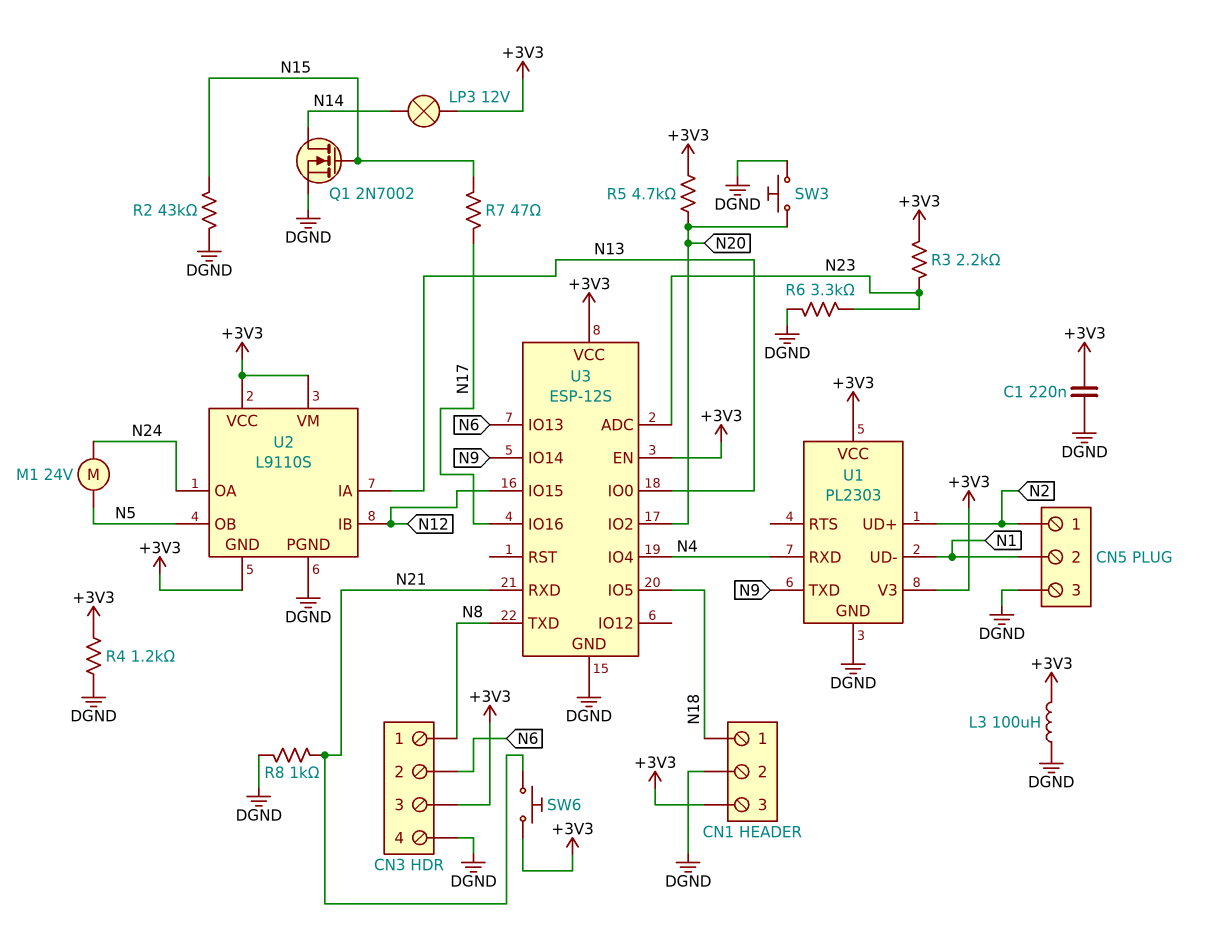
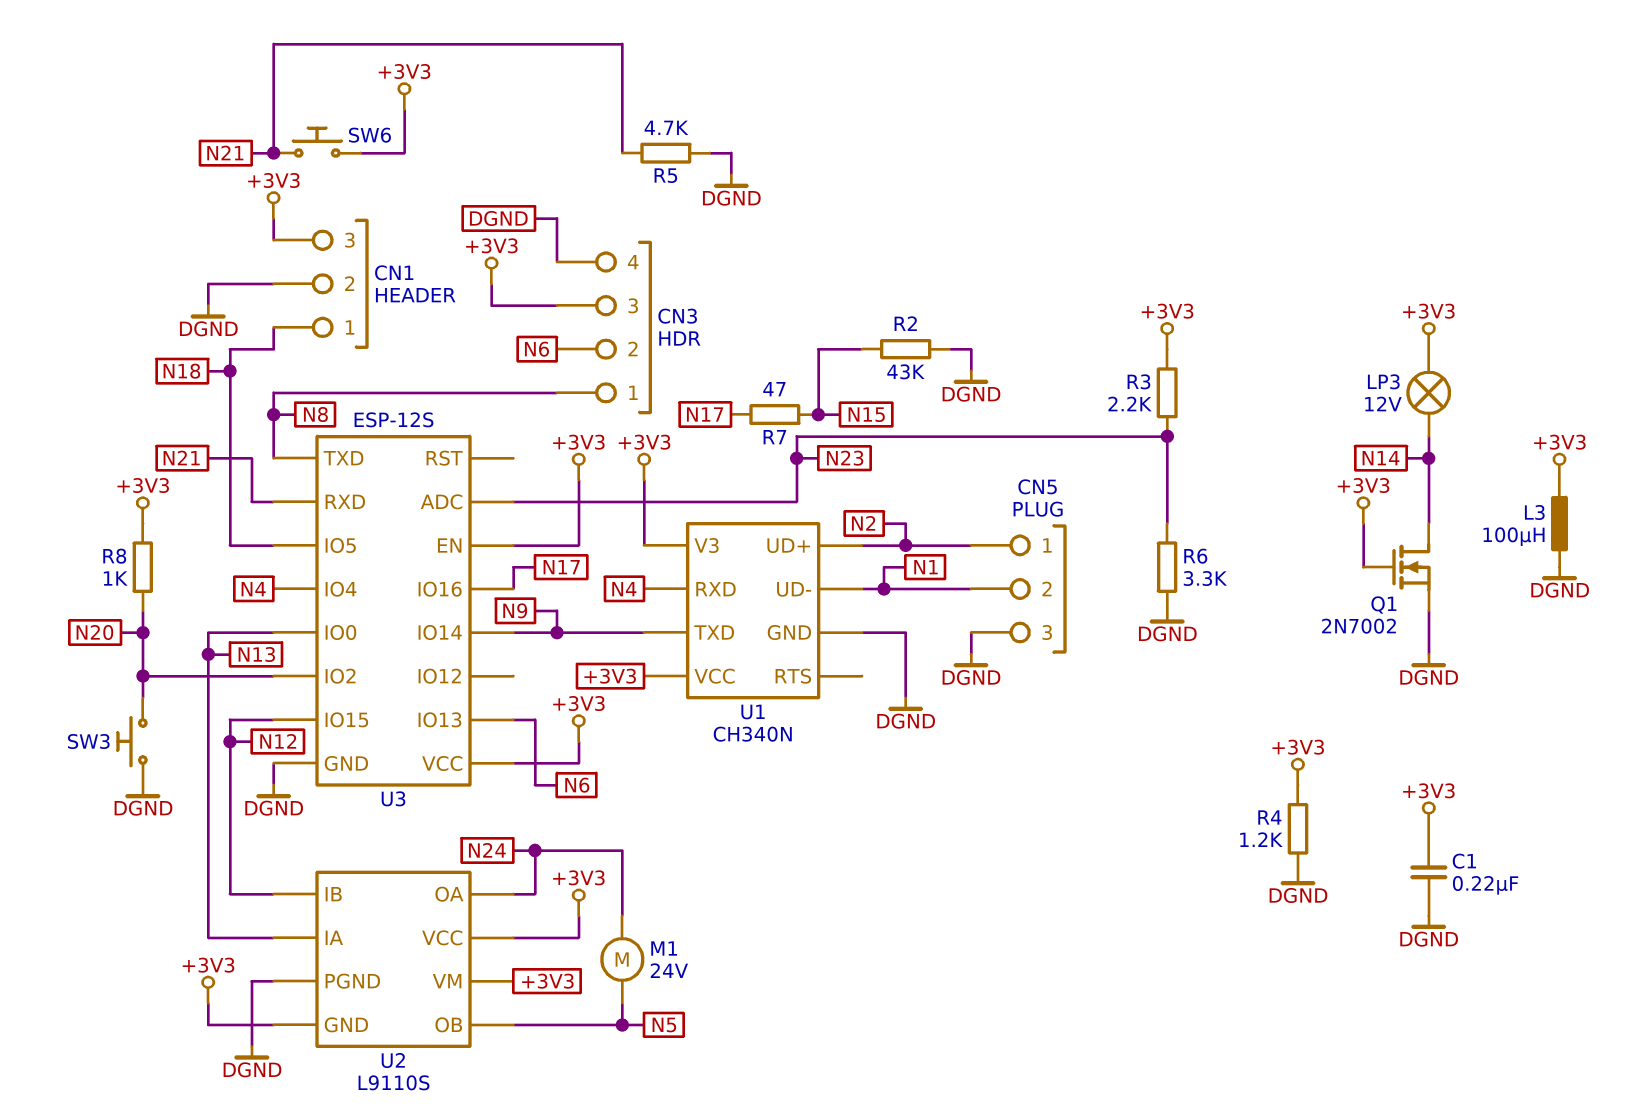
Q1: NMOS 2N7002 (G N15, D N14, S DGND) -> NMOS 2N7002 (G +3V3, D N14, S DGND)
R5: 4.7k (+3V3, N20) -> 4.7k (DGND, N21)
R8: 1k (DGND, N21) -> 1k (+3V3, N20)
U1: PL2303 -> CH340N

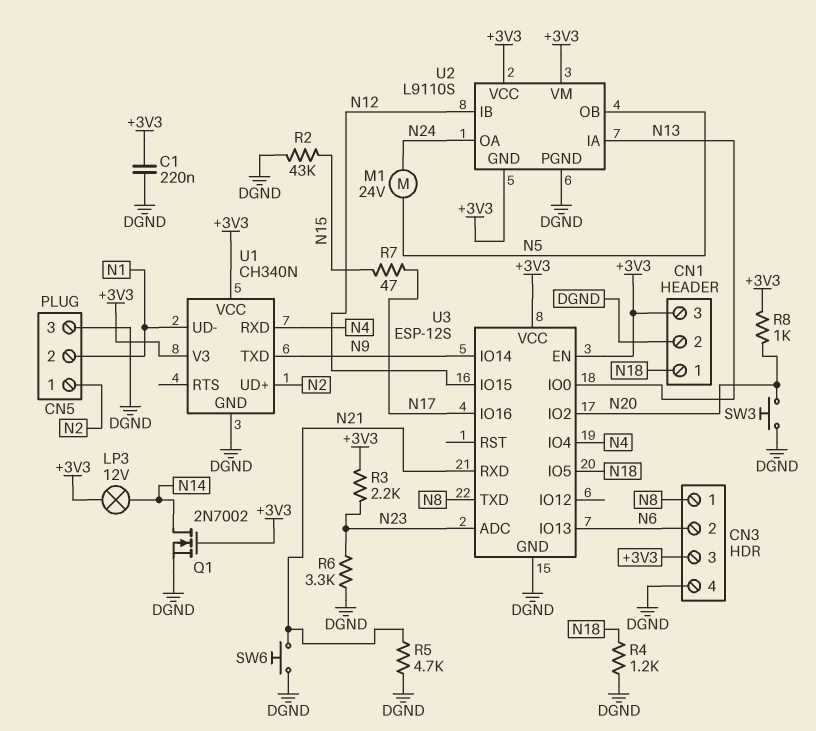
L3: 100uH (+3V3, DGND) -> none
R4: 1.2k (+3V3, DGND) -> 1.2k (DGND, N18)
SW6: button (+3V3, N21) -> button (DGND, N21)

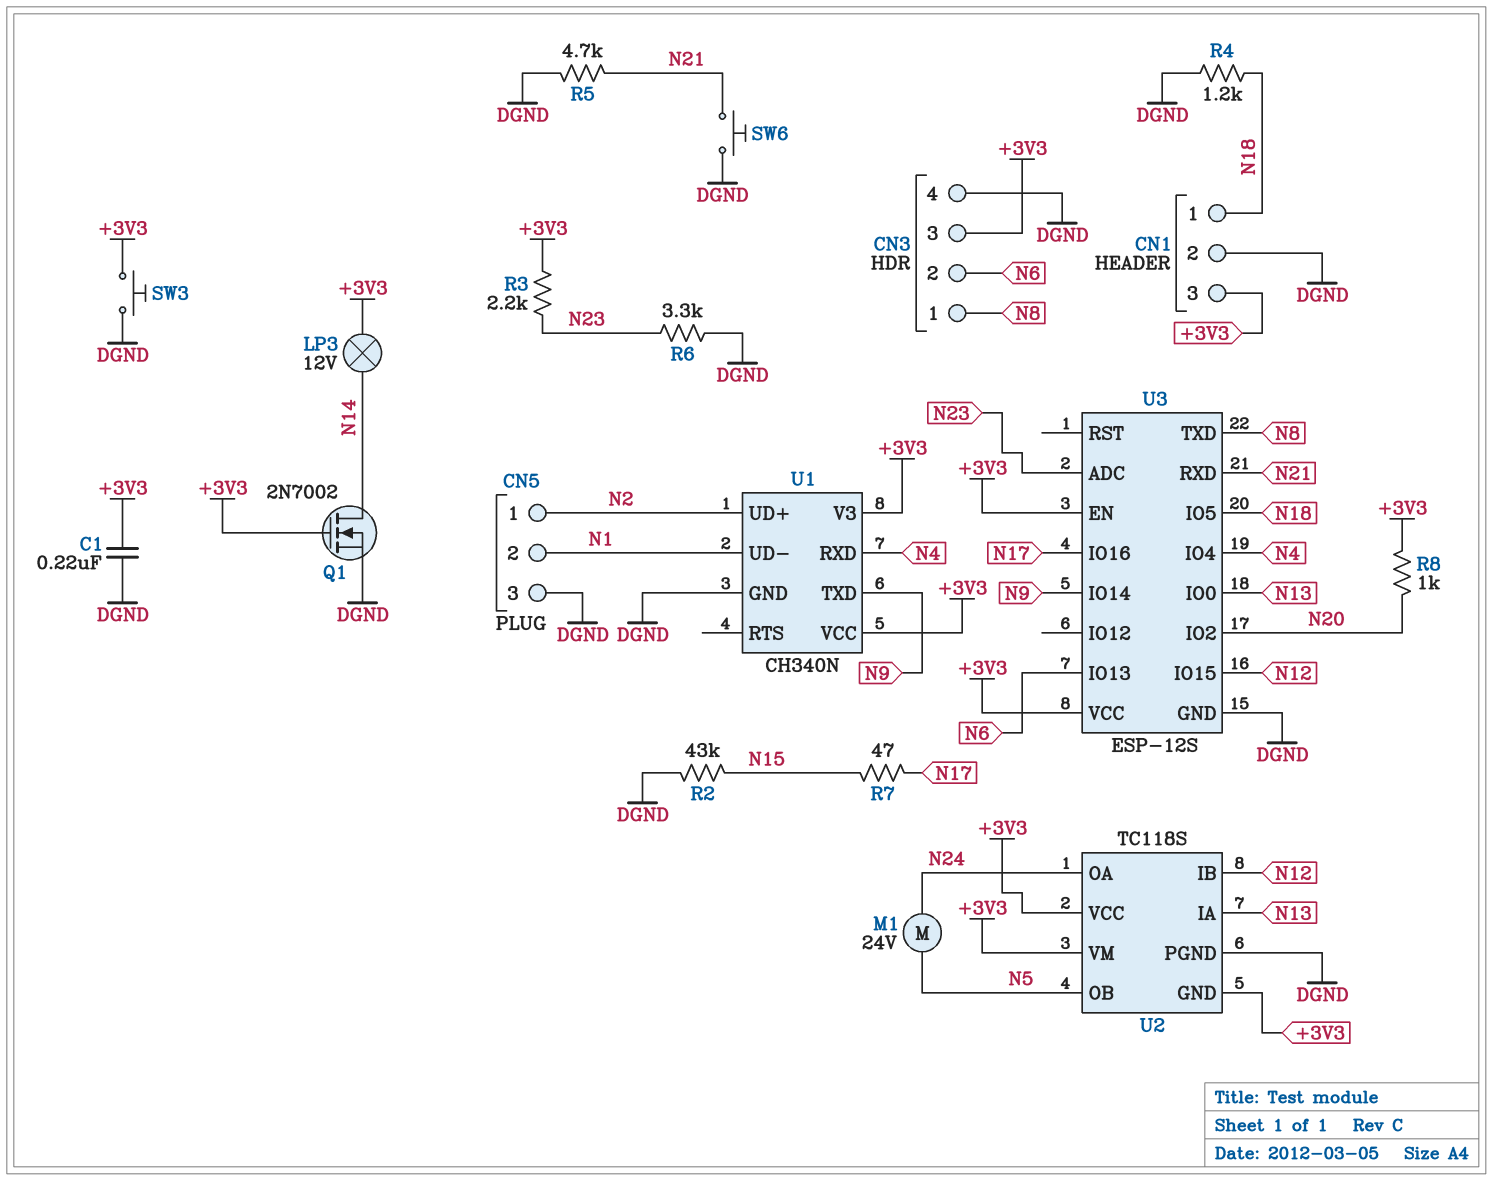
SW3: button (DGND, N20) -> button (+3V3, DGND)
U2: L9110S -> TC118S

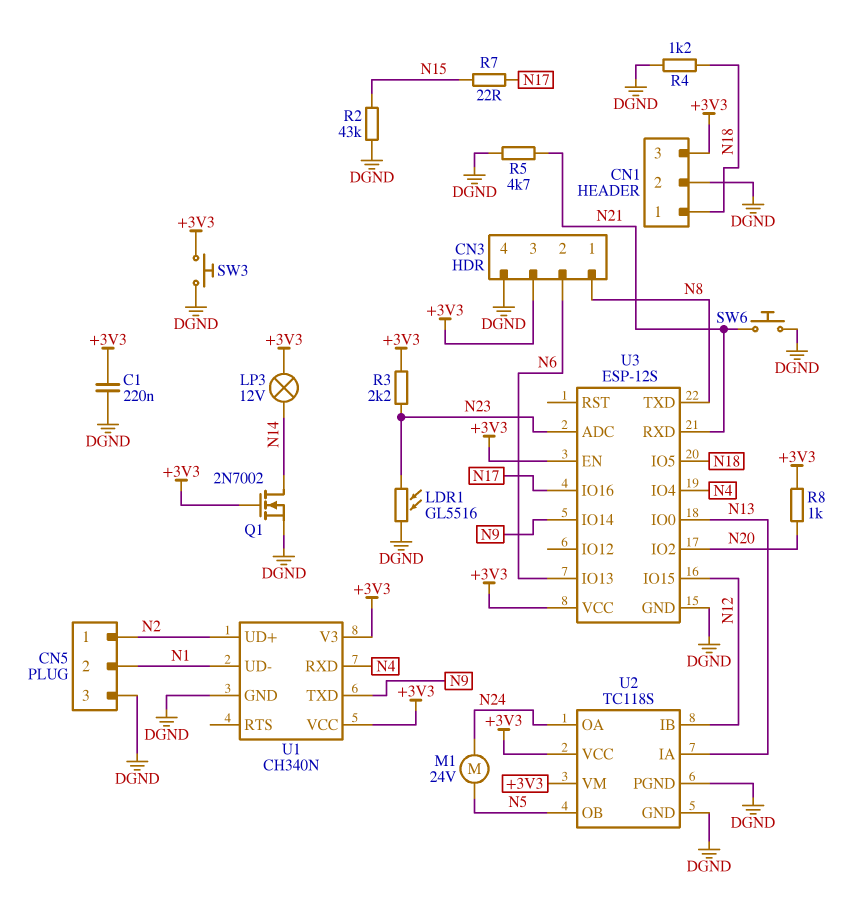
LDR1: none -> GL5516 (DGND, N23)
R6: 3.3k (DGND, N23) -> none
R7: 47 (N15, N17) -> 22 (N15, N17)
U2 pin GND: +3V3 -> DGND

